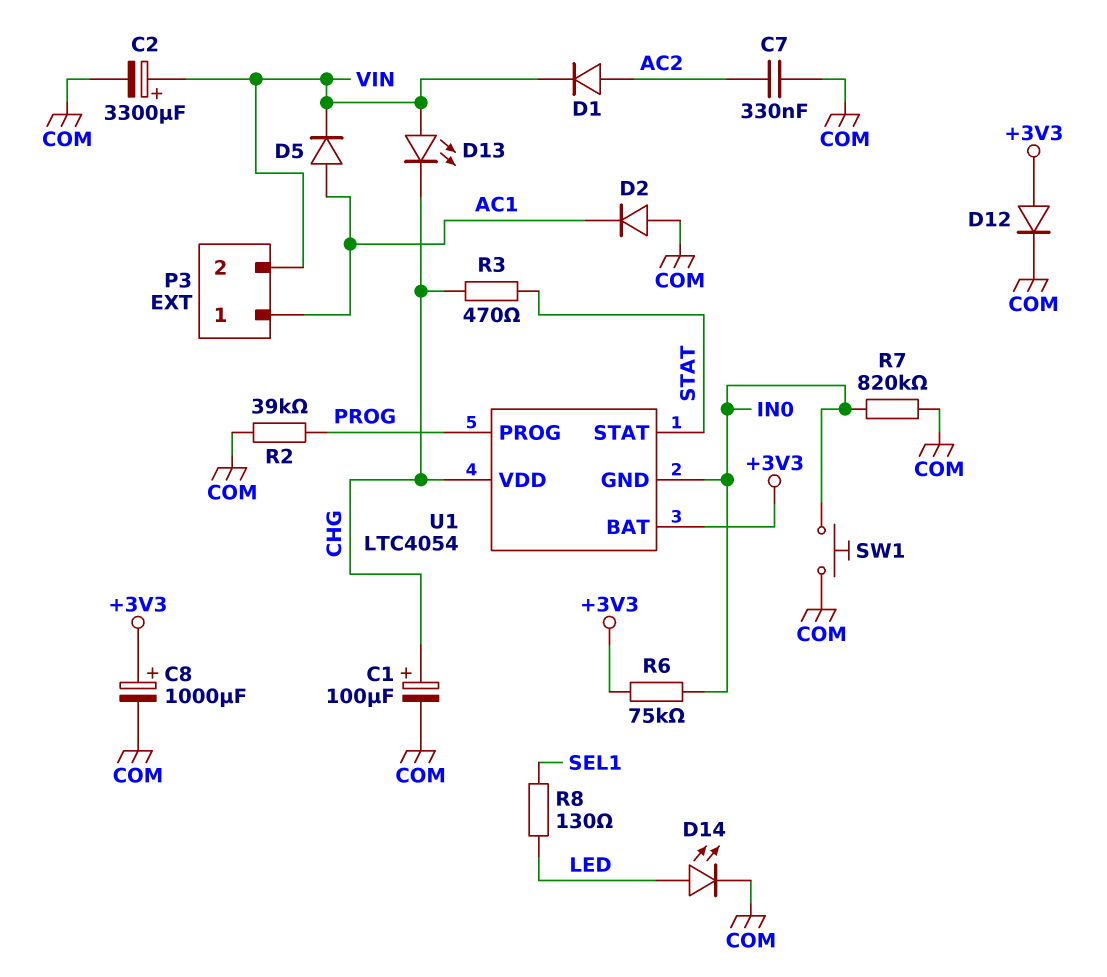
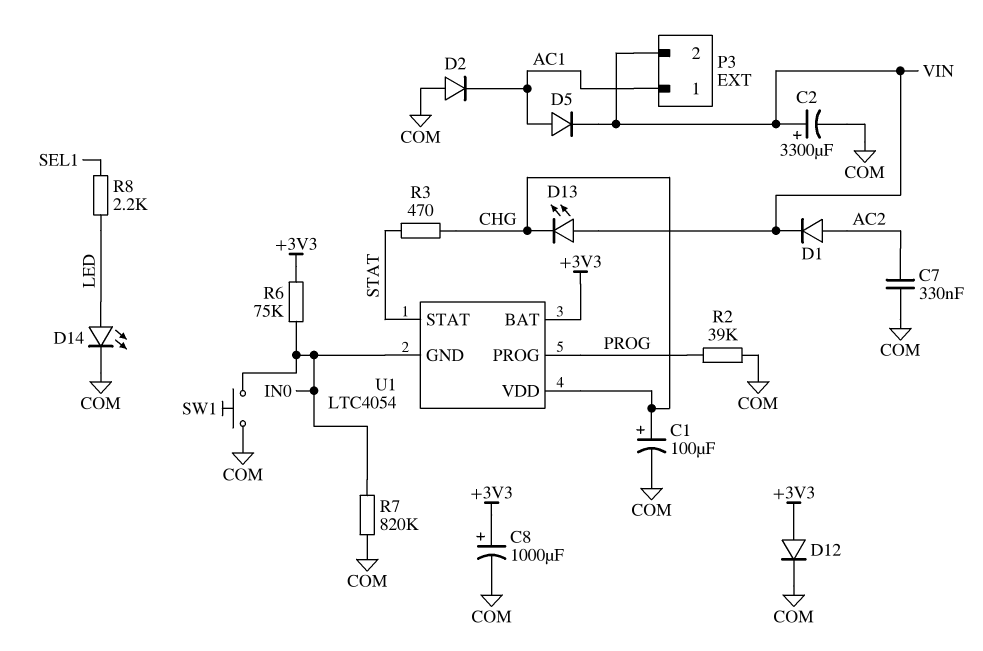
R8: 130 (LED, SEL1) -> 2.2k (LED, SEL1)

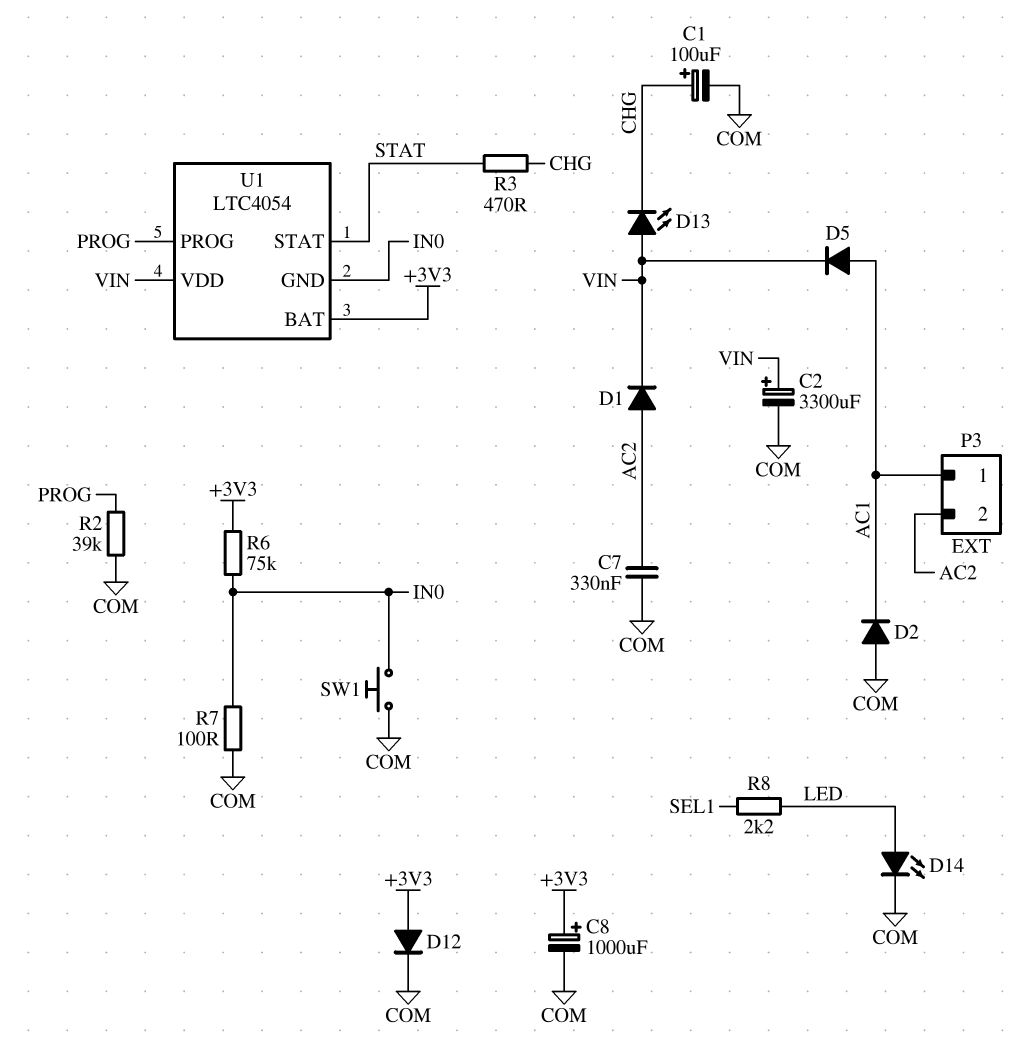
P3 pin 2: VIN -> AC2
R7: 820k (COM, IN0) -> 100 (COM, IN0)
U1 pin VDD: CHG -> VIN

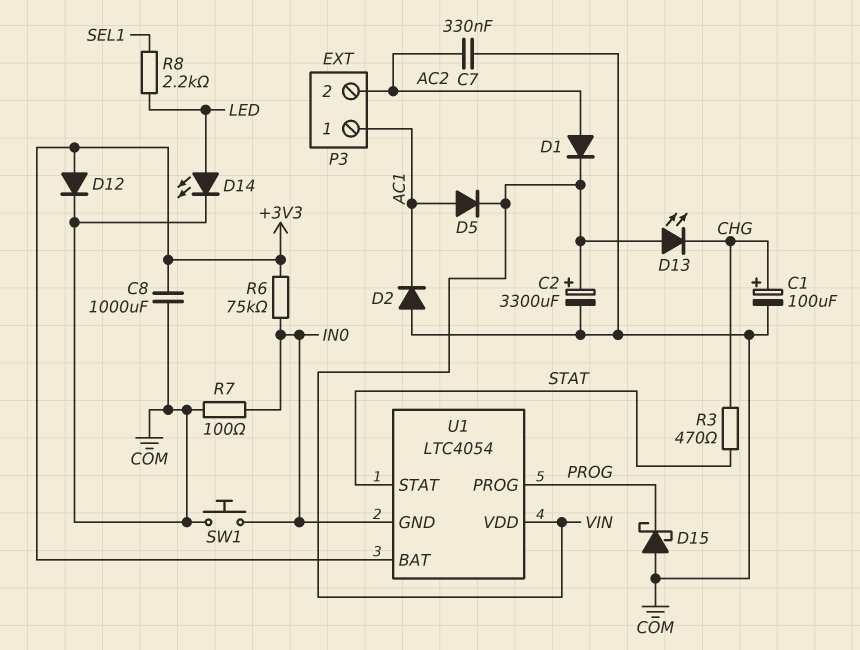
C8: 1000uF (plus +3V3, minus COM) -> 1000uF (+3V3, COM)
D15: none -> schottky (A COM, K PROG)
R2: 39k (COM, PROG) -> none

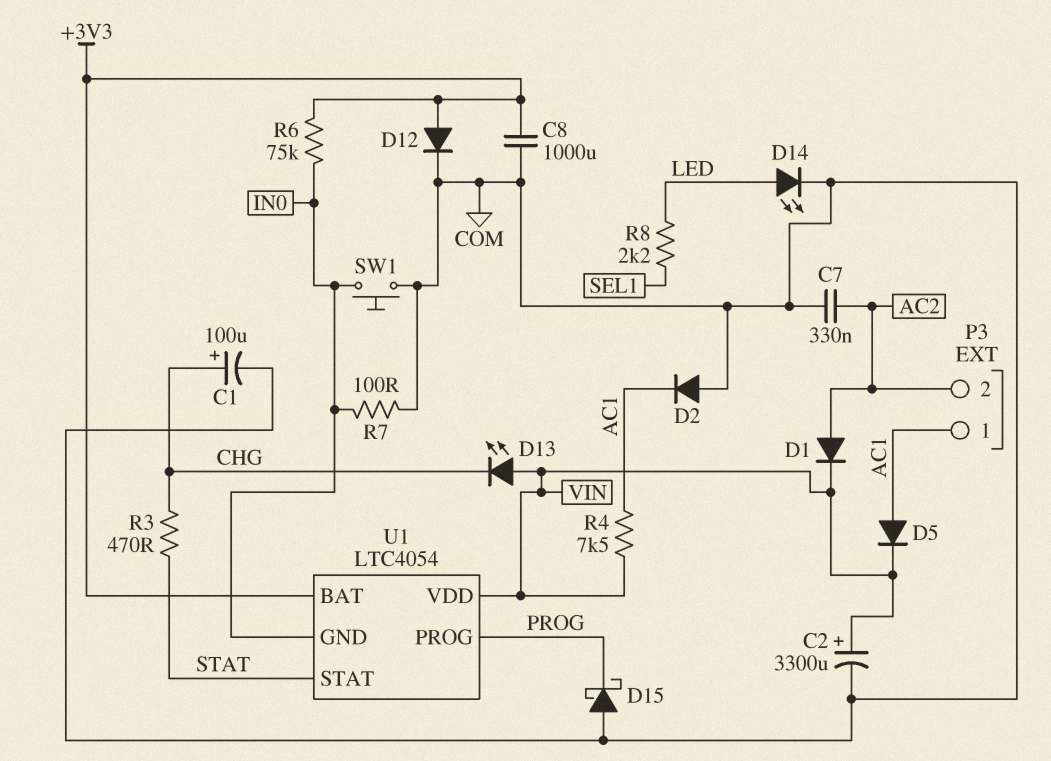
R4: none -> 7.5k (AC1, VIN)

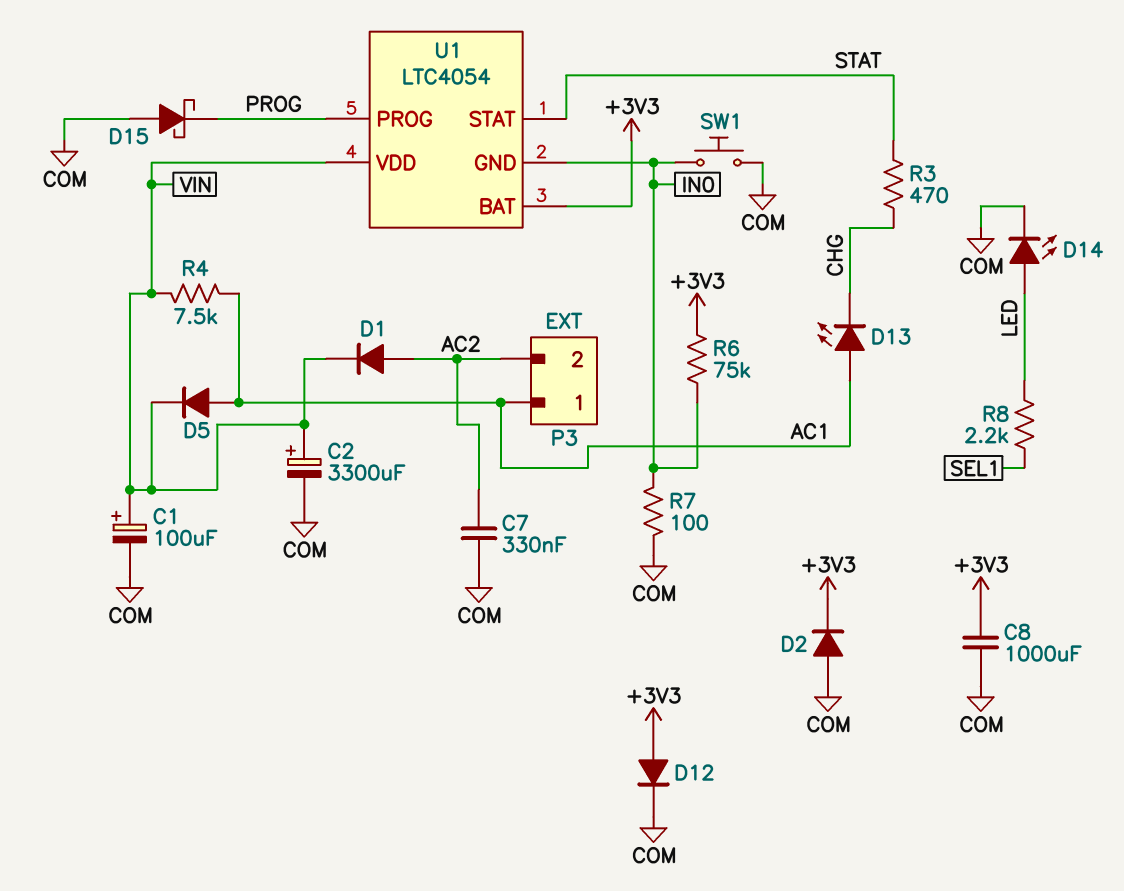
C1: 100uF (plus CHG, minus COM) -> 100uF (plus VIN, minus COM)
D2: diode (A COM, K AC1) -> diode (A COM, K +3V3)
D13: LED (A VIN, K CHG) -> LED (A AC1, K CHG)

